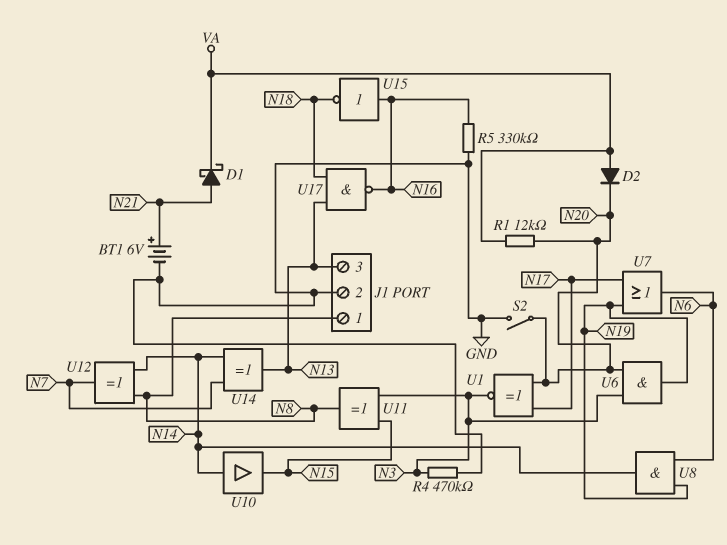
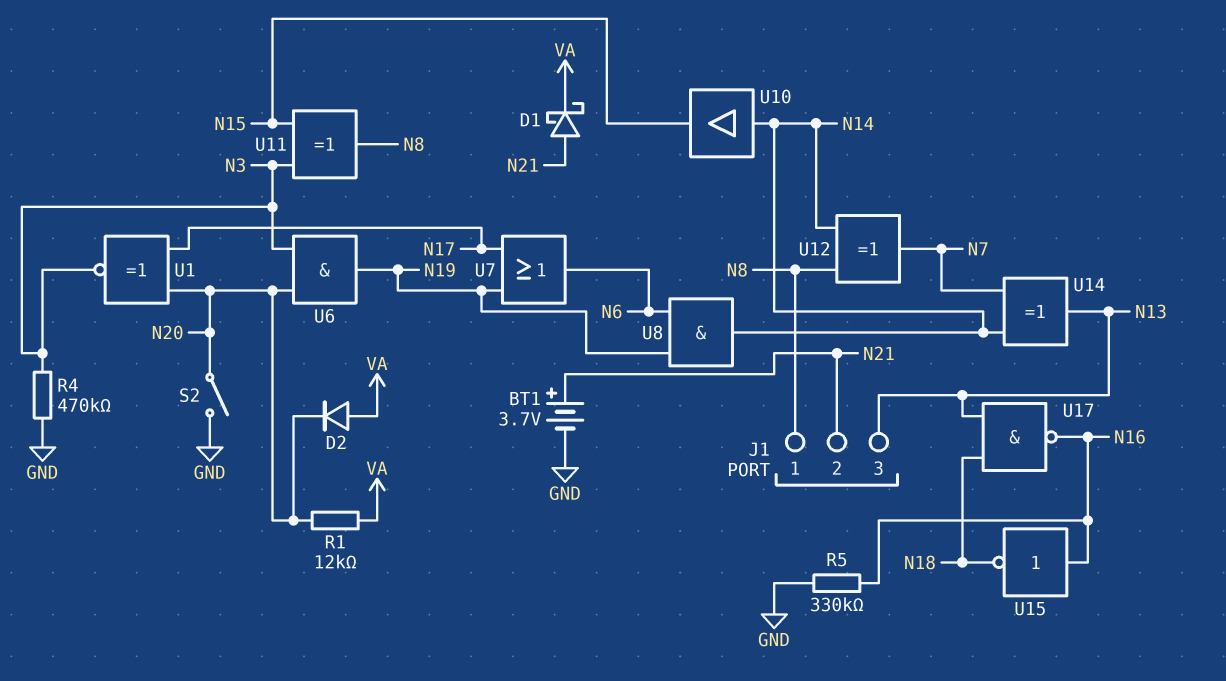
BT1: 6V (plus N21, minus GND) -> 3.7V (plus N21, minus GND)
J1 pin 2: GND -> N21

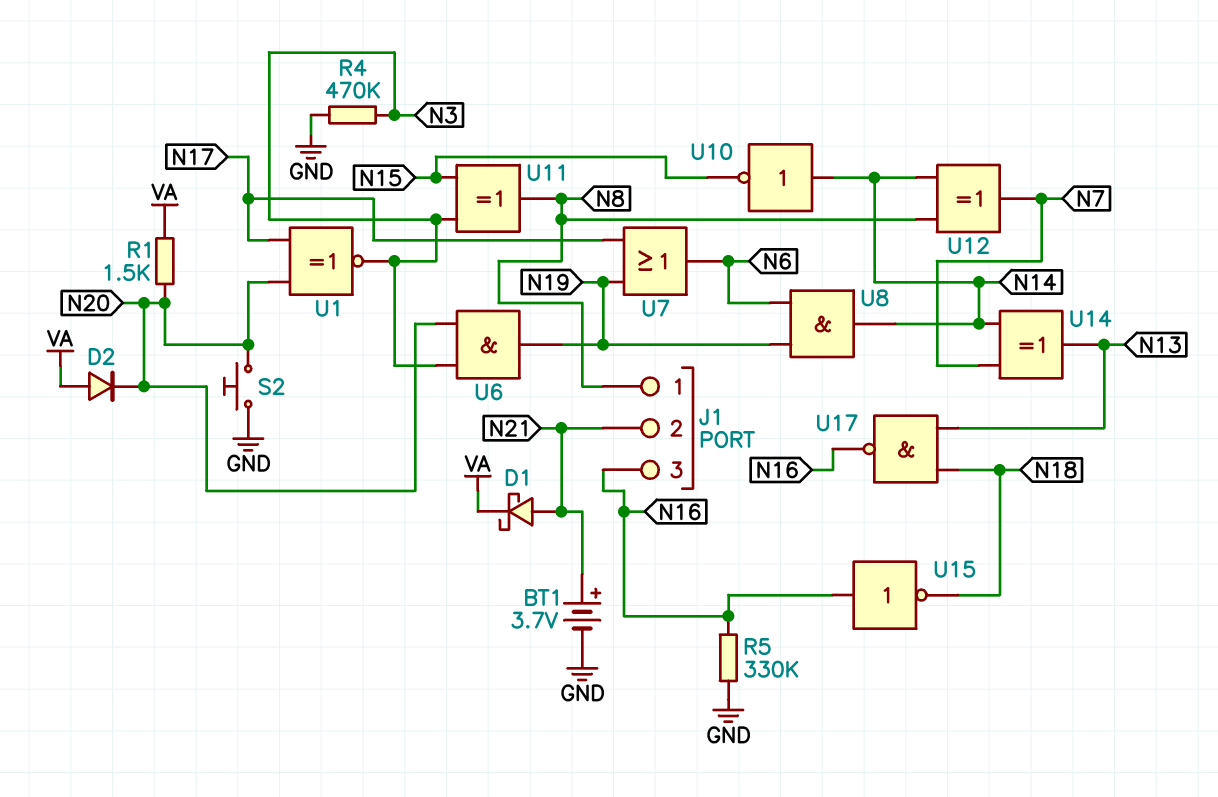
J1 pin 3: N13 -> N16
R1: 12k (N20, VA) -> 1.5k (N20, VA)
S2: switch (GND, N20) -> button (GND, N20)
U10: buffer (in N14, out N15) -> NOT (in N14, out N15)

